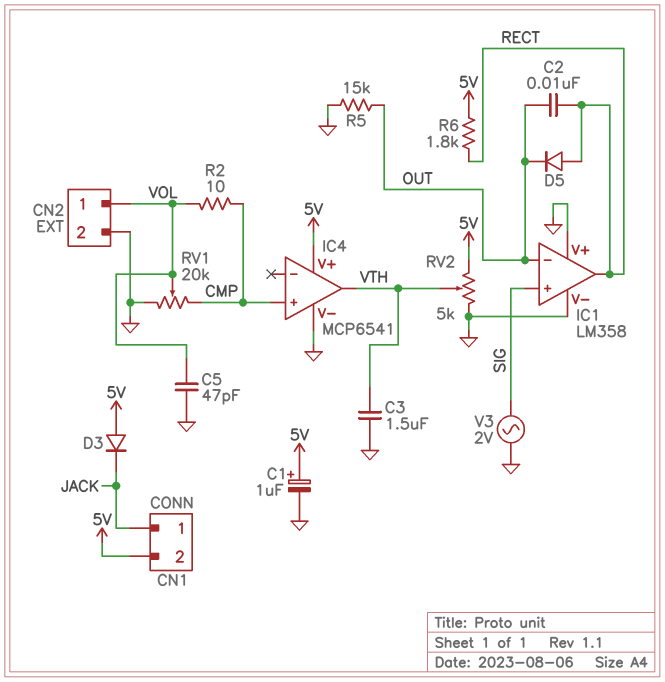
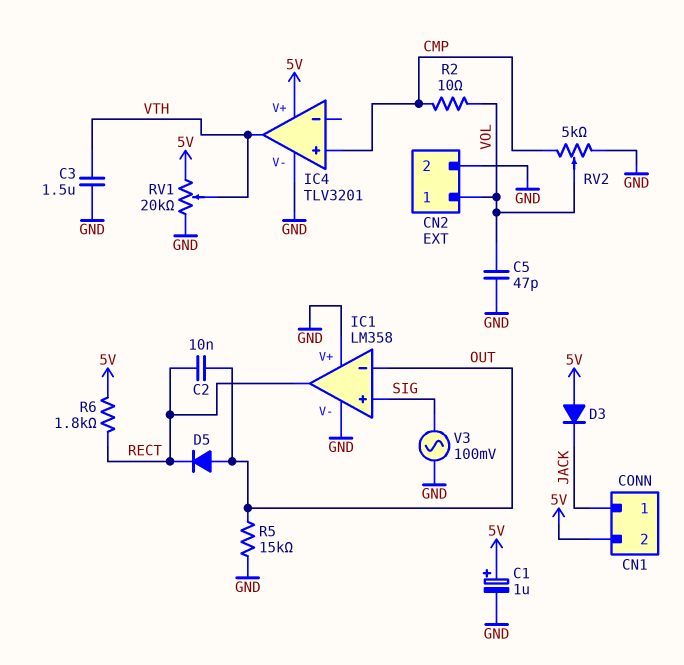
D5: diode (A RECT, K OUT) -> diode (A OUT, K RECT)
IC4: MCP6541 -> TLV3201
RV1: 20k (CMP, GND, wiper VOL) -> 20k (5V, GND, wiper VTH)
RV2: 5k (5V, GND, wiper VTH) -> 5k (CMP, GND, wiper VOL)
V3: AC 2V (GND, SIG) -> AC 100mV (GND, SIG)

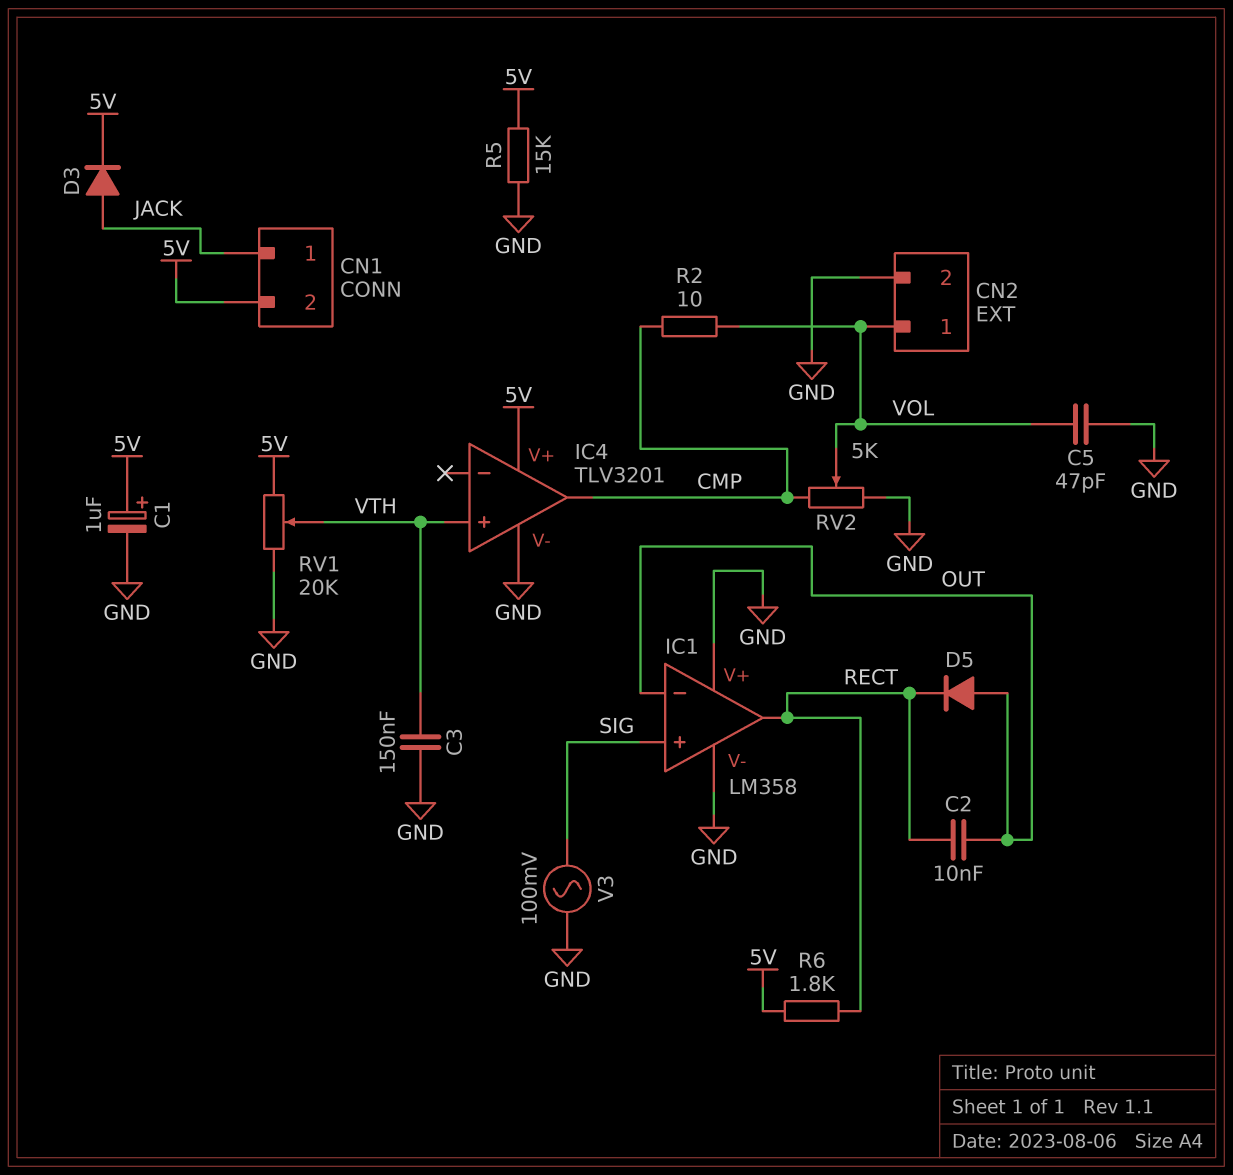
C3: 1.5uF (GND, VTH) -> 150nF (GND, VTH)
D3: diode (A 5V, K JACK) -> diode (A JACK, K 5V)
IC4 pin in+: CMP -> VTH
IC4 pin out: VTH -> CMP
R5: 15k (GND, OUT) -> 15k (5V, GND)

